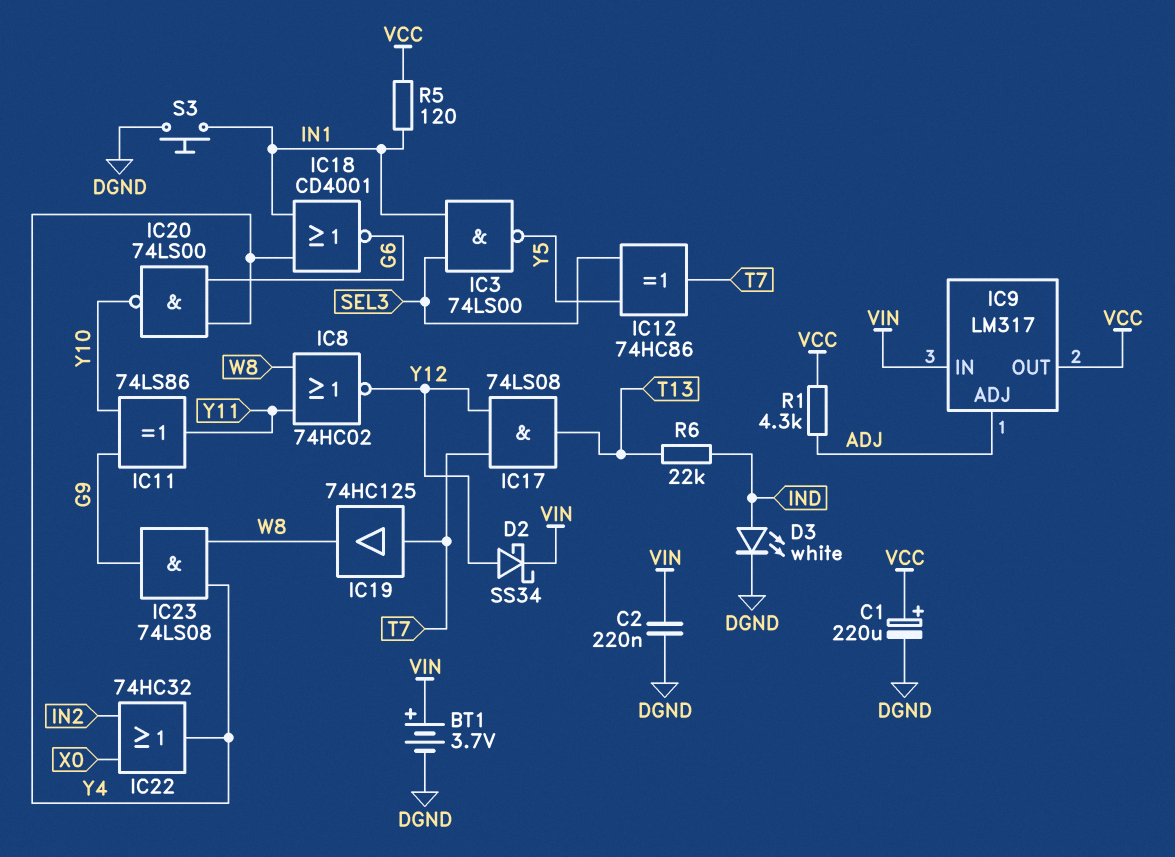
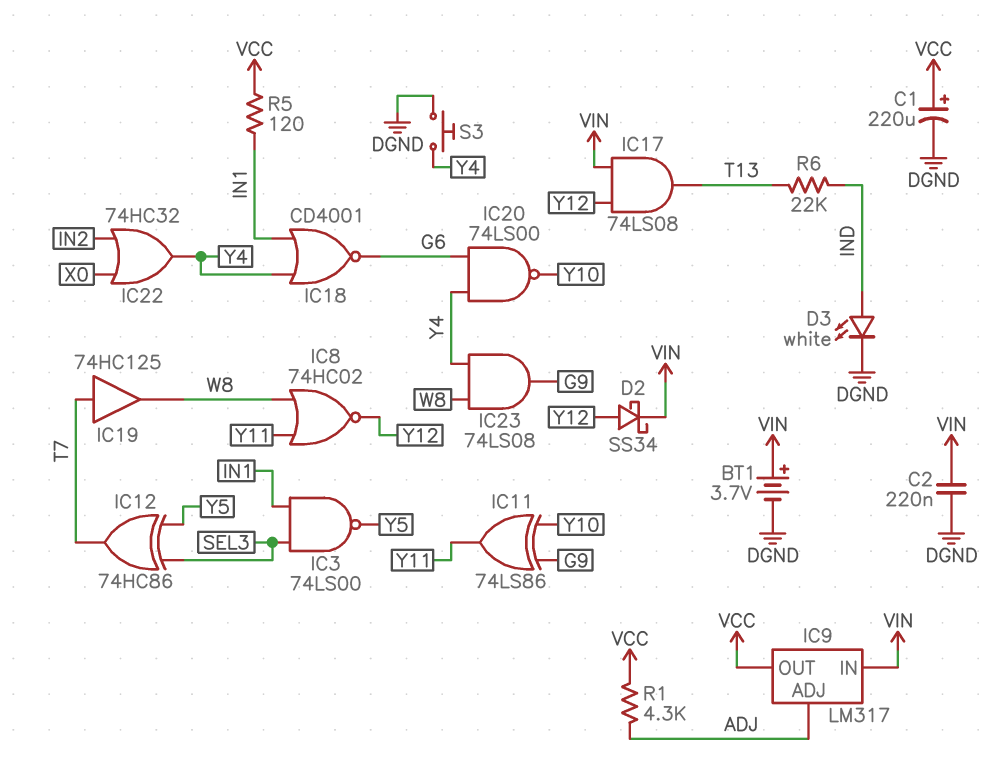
IC17: AND 74LS08 (in T7, in Y12, out T13) -> AND 74LS08 (in VIN, in Y12, out T13)
S3: button (DGND, IN1) -> button (DGND, Y4)

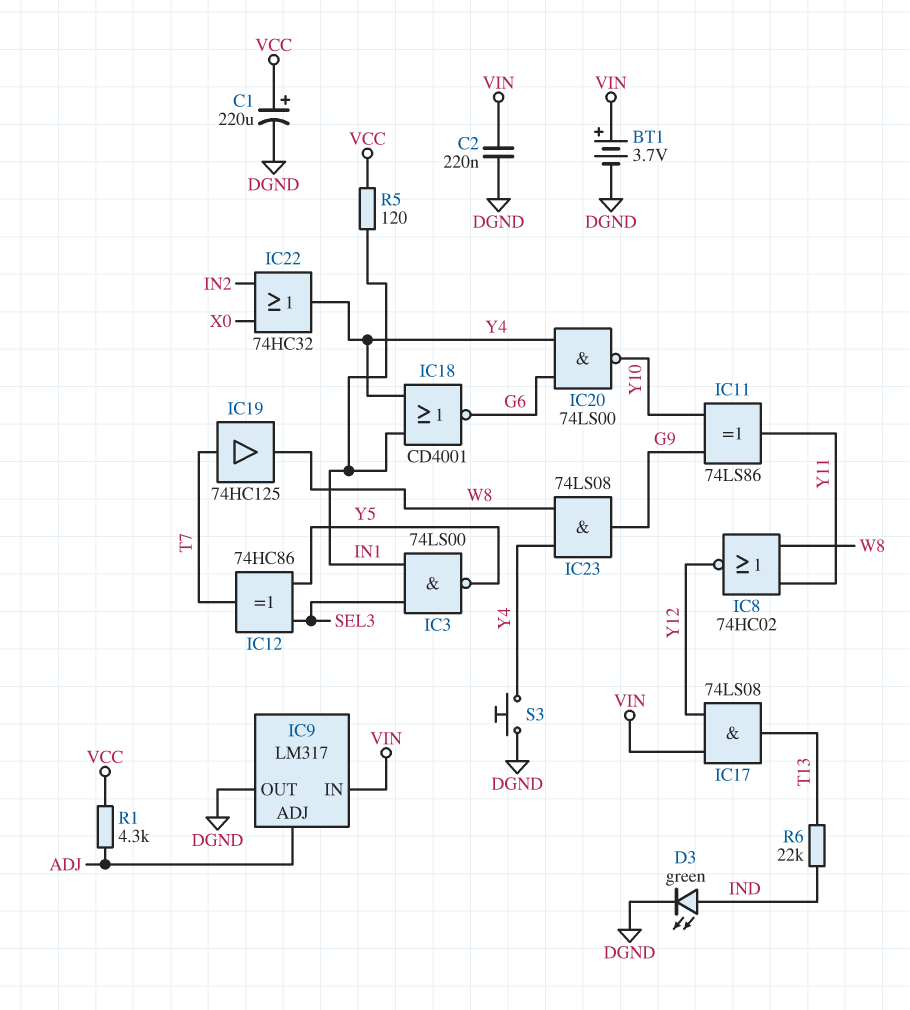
D2: schottky SS34 (A Y12, K VIN) -> none
D3: LED white (A IND, K DGND) -> LED green (A IND, K DGND)
IC9 pin OUT: VCC -> DGND

